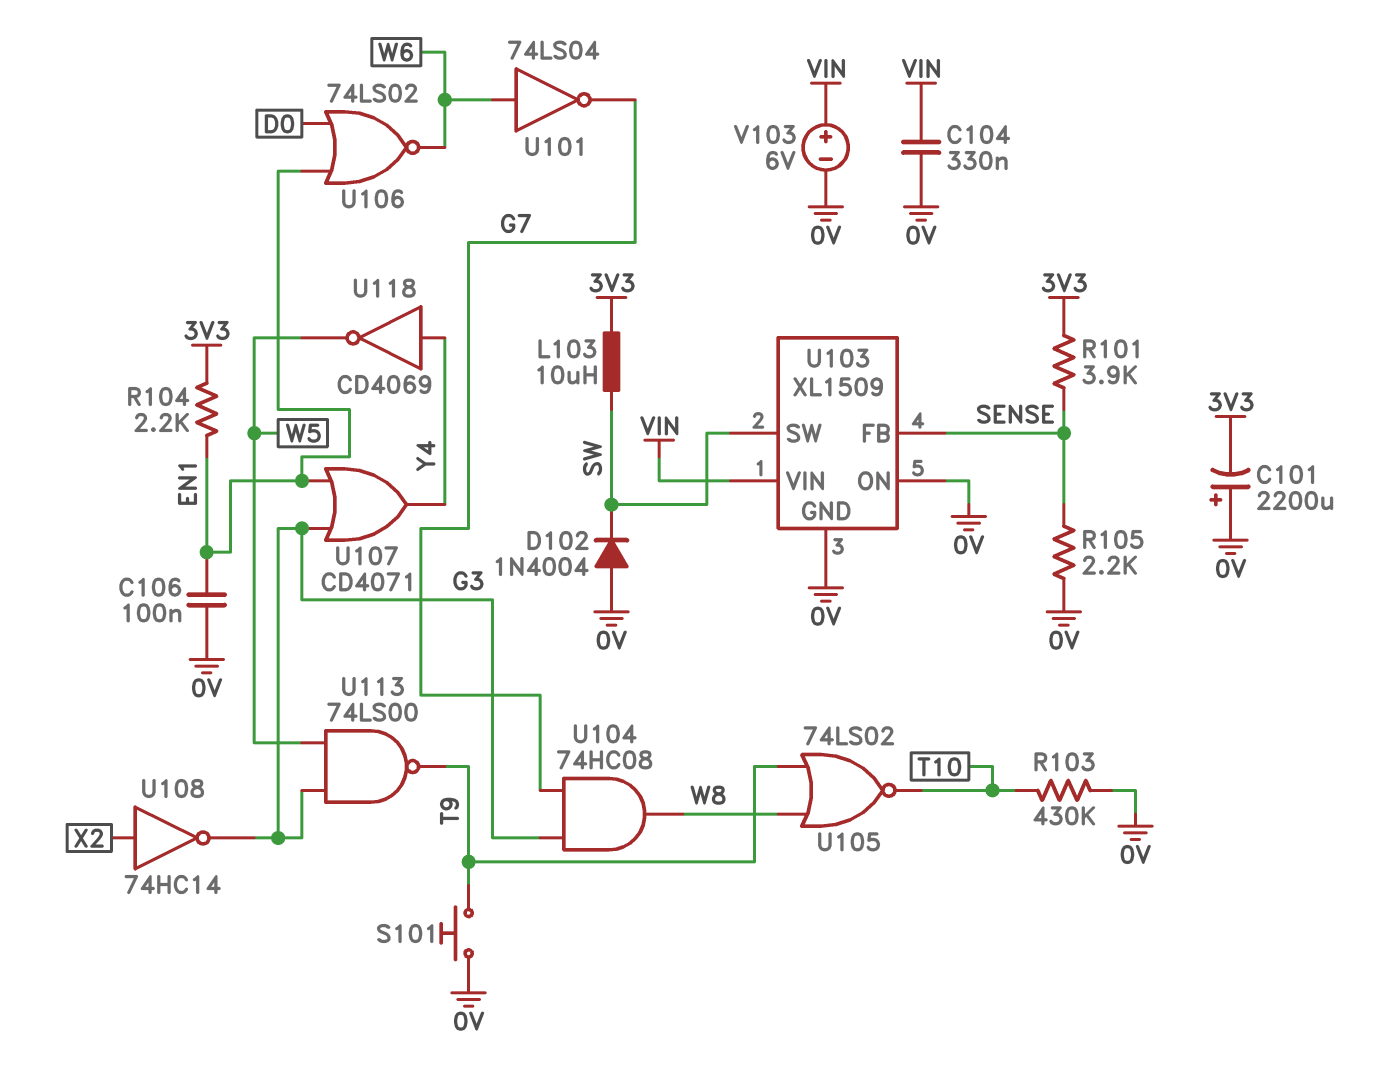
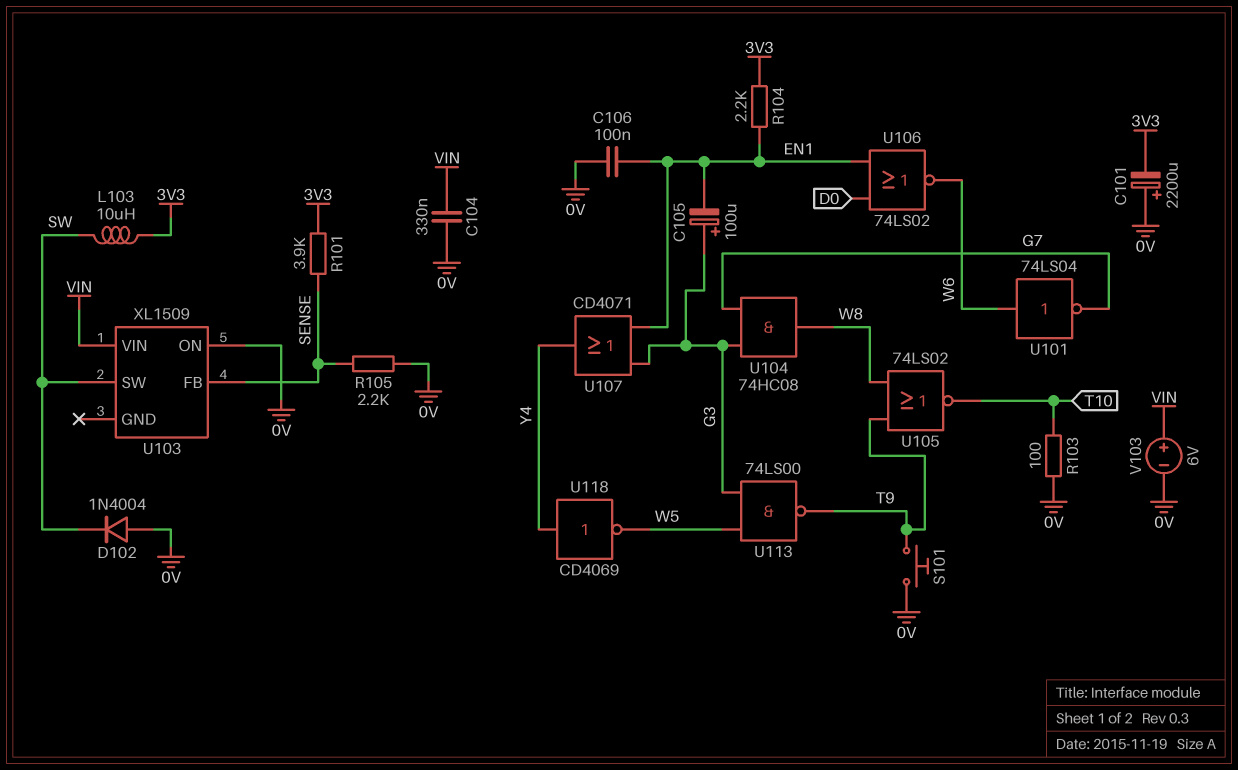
C105: none -> 100uF (plus G3, minus EN1)
R103: 430k (0V, T10) -> 100 (0V, T10)
U103 pin GND: 0V -> none
U108: NOT 74HC14 (in X2, out G3) -> none

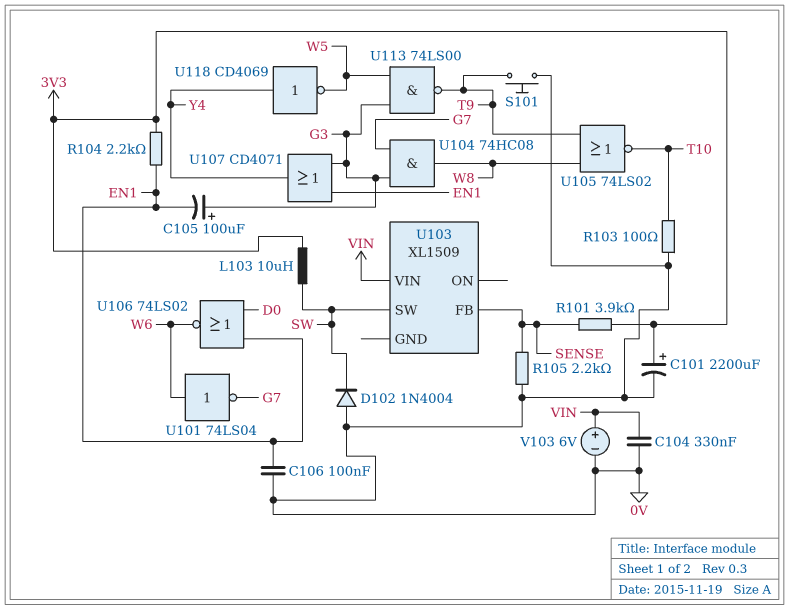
C101: 2200uF (plus 0V, minus 3V3) -> 2200uF (plus 3V3, minus 0V)
U103 pin ON: 0V -> none

